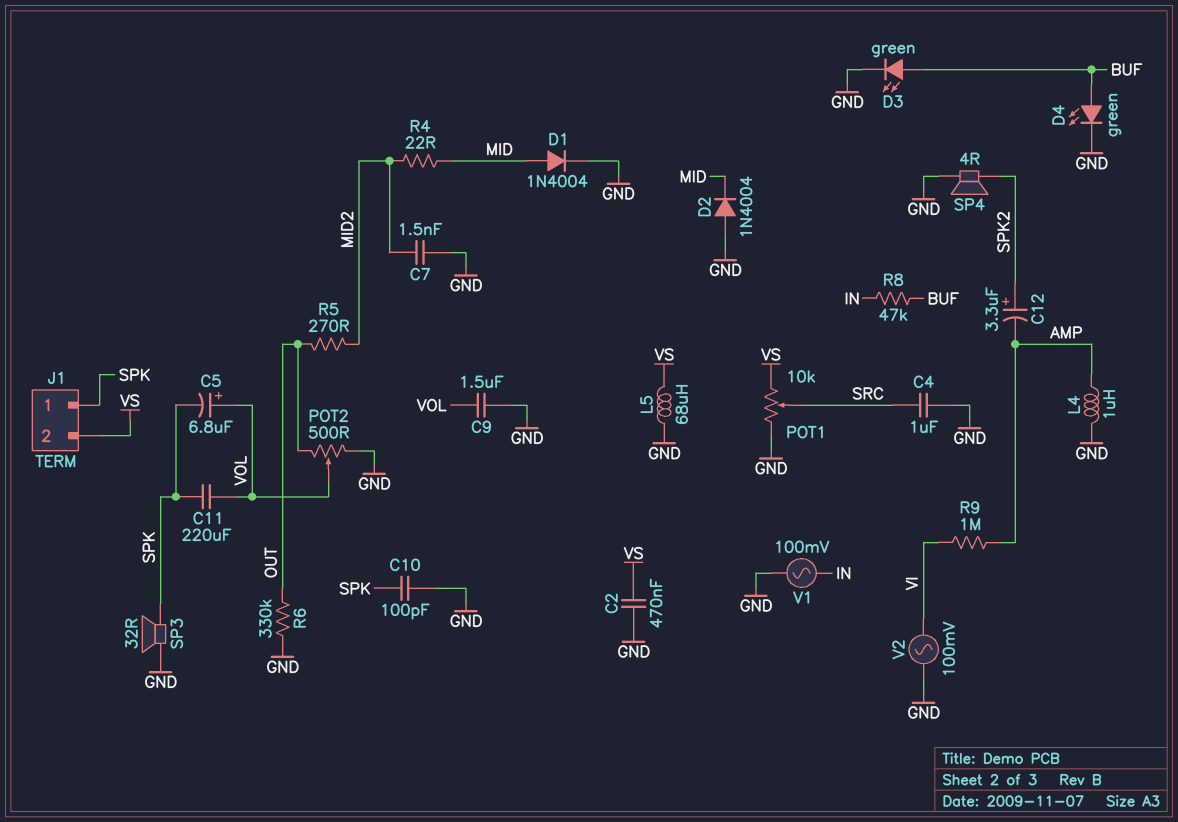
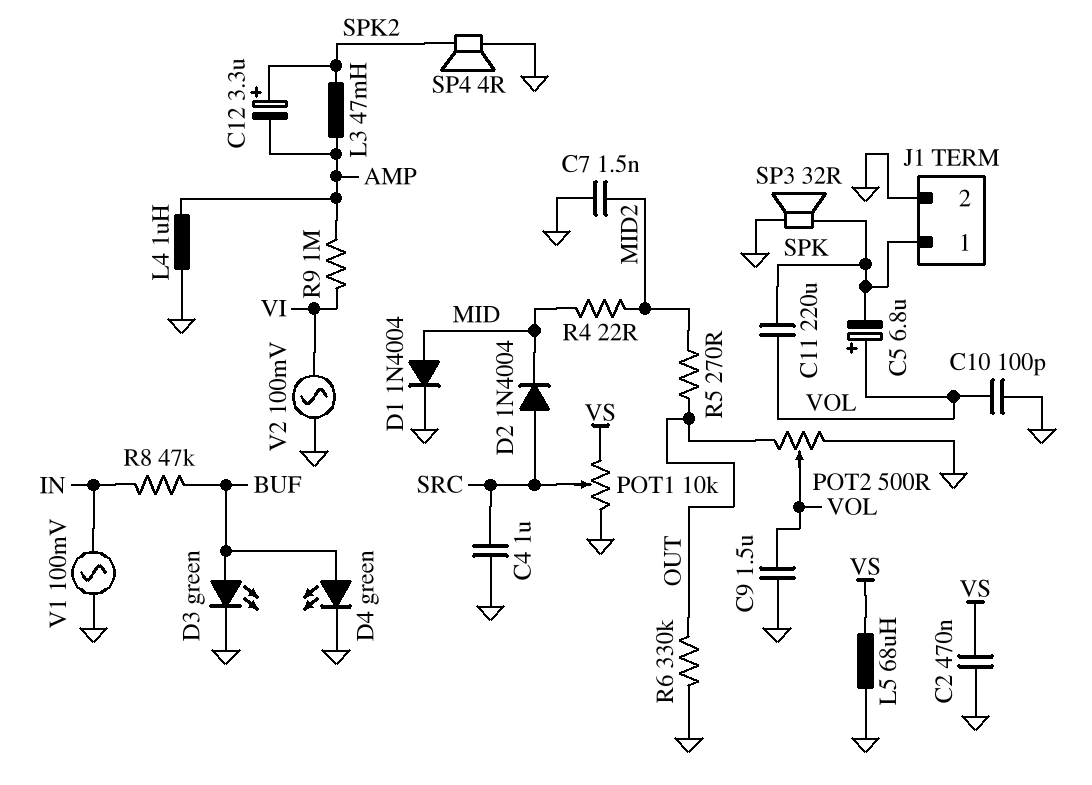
C10: 100pF (GND, SPK) -> 100pF (GND, VOL)
D2: diode 1N4004 (A GND, K MID) -> diode 1N4004 (A SRC, K MID)
J1 pin 2: VS -> GND
L3: none -> 47mH (AMP, SPK2)

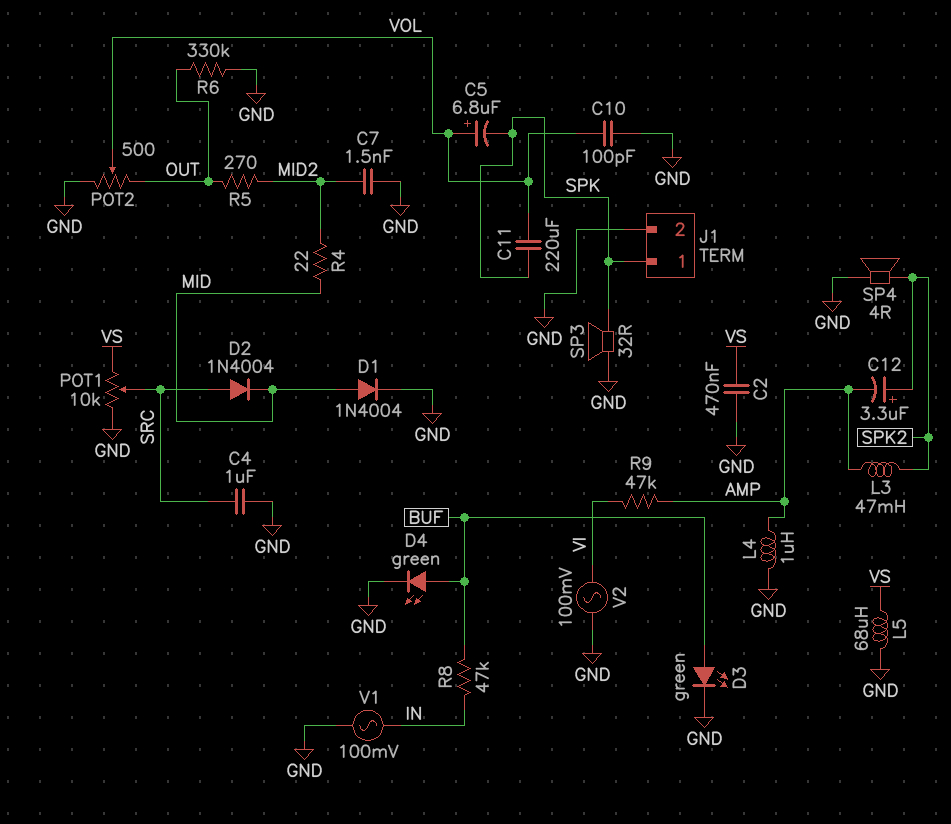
C9: 1.5uF (GND, VOL) -> none
R9: 1M (AMP, VI) -> 47k (AMP, VI)

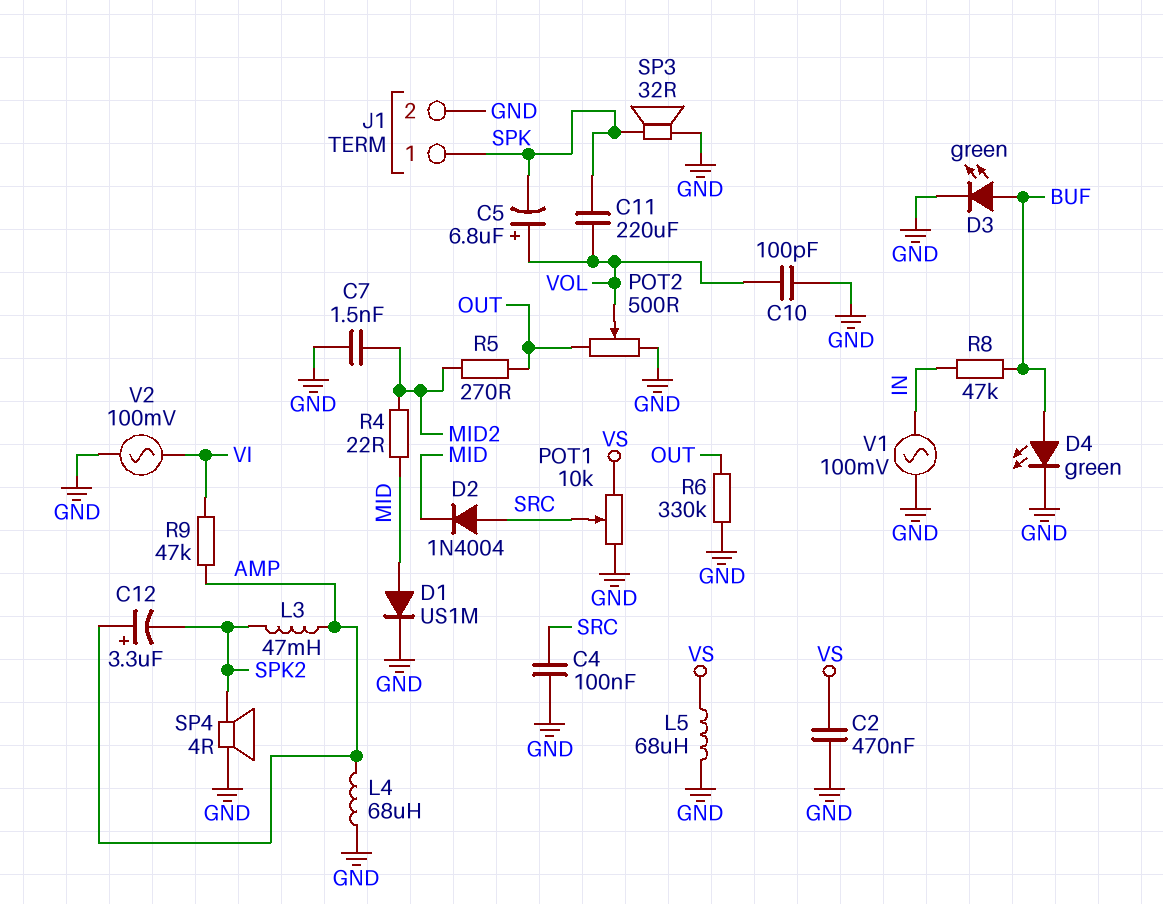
C4: 1uF (GND, SRC) -> 100nF (GND, SRC)
C12: 3.3uF (plus SPK2, minus AMP) -> 3.3uF (plus AMP, minus SPK2)
D1: diode 1N4004 (A MID, K GND) -> diode US1M (A MID, K GND)
L4: 1uH (AMP, GND) -> 68uH (AMP, GND)

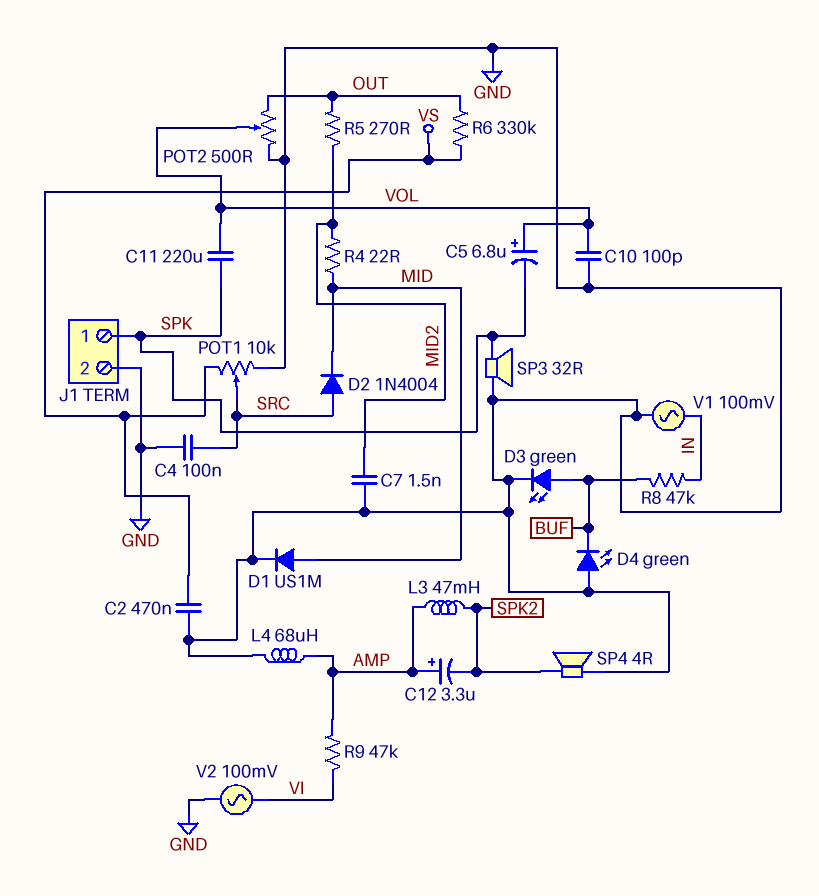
D4: LED green (A BUF, K GND) -> LED green (A GND, K BUF)
L5: 68uH (GND, VS) -> none
R6: 330k (GND, OUT) -> 330k (OUT, VS)

